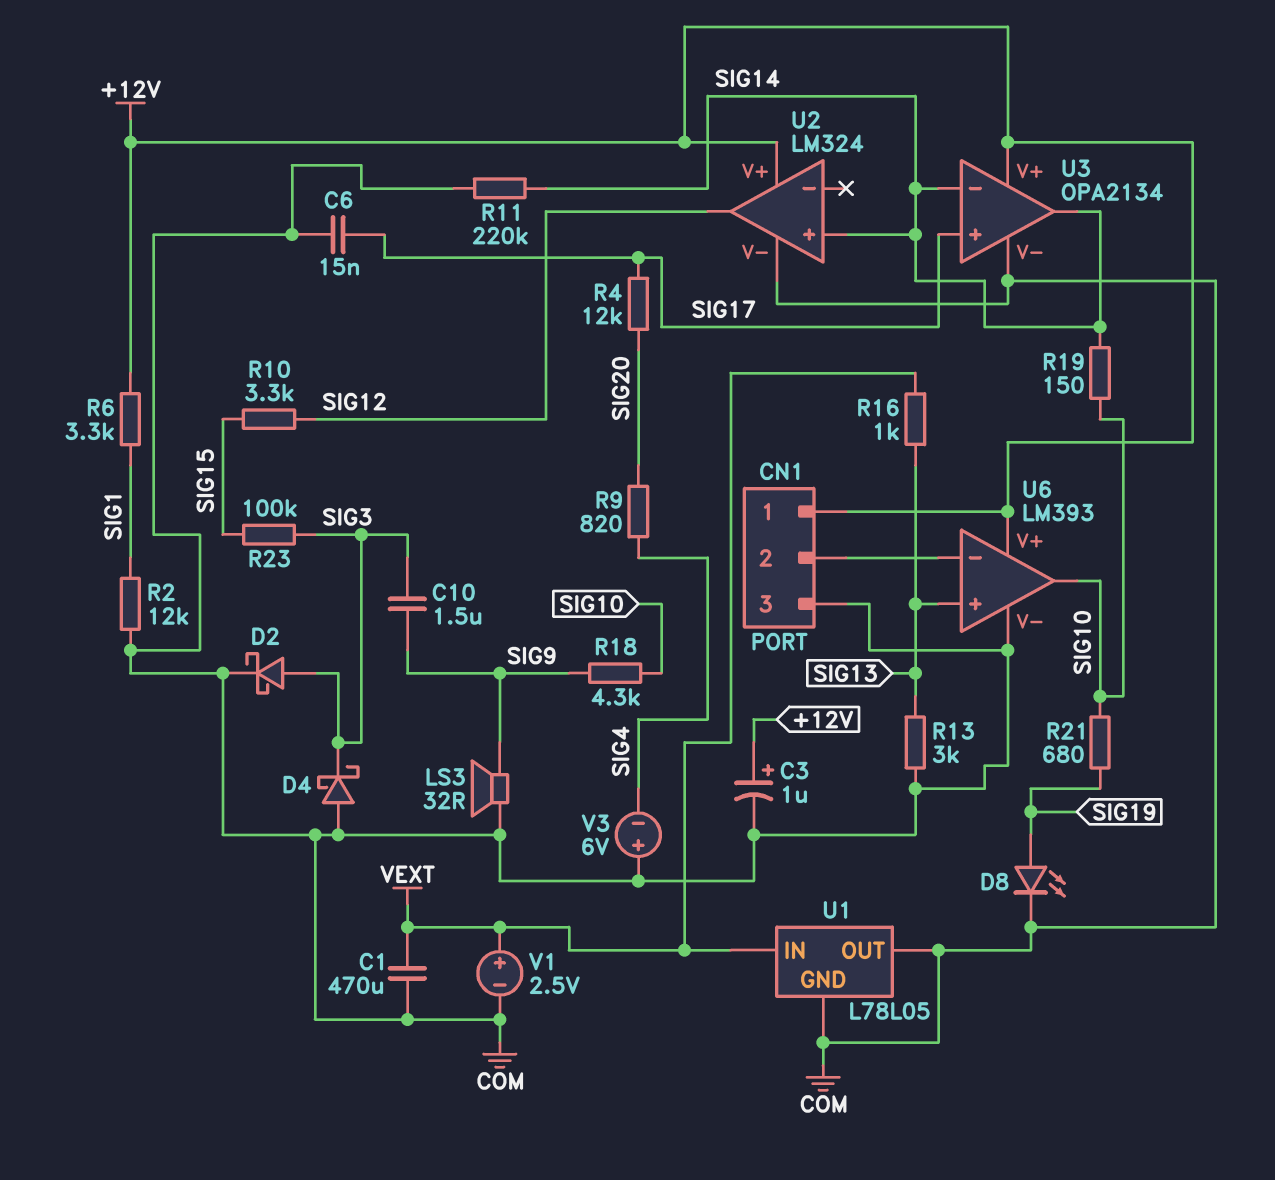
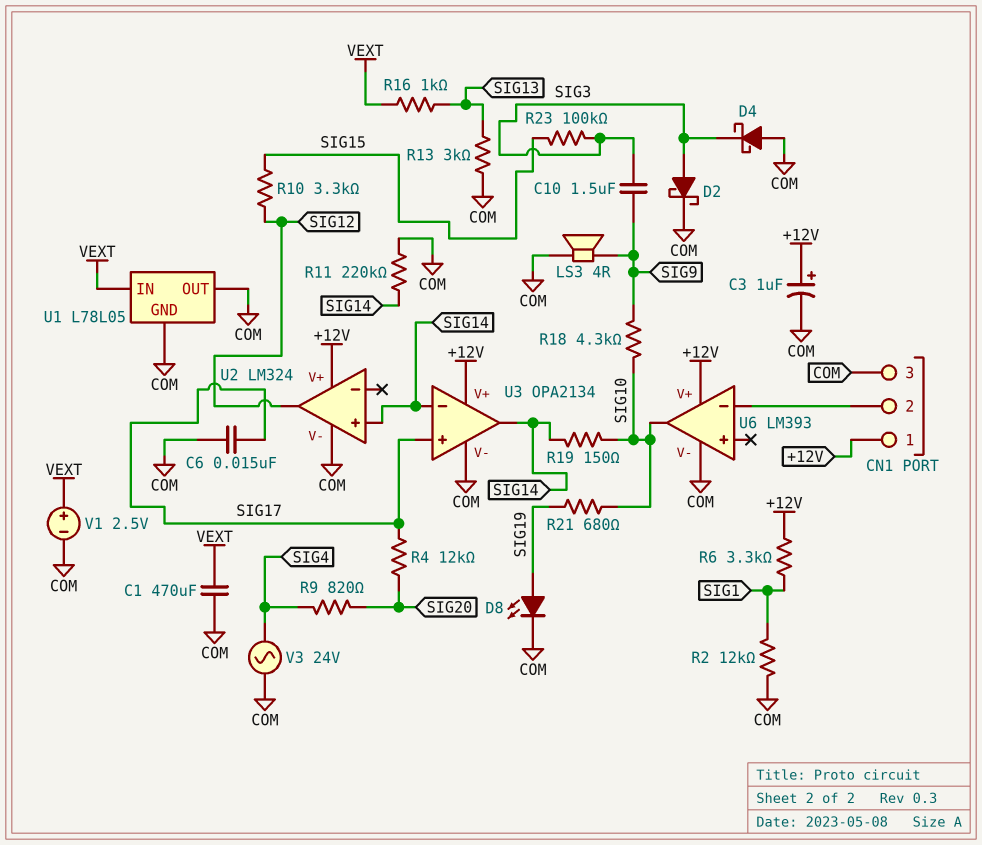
LS3: speaker 32R (COM, SIG9) -> speaker 4R (COM, SIG9)
U6 pin in+: SIG13 -> none
V3: 6V (plus COM, minus SIG4) -> AC 24V (COM, SIG4)

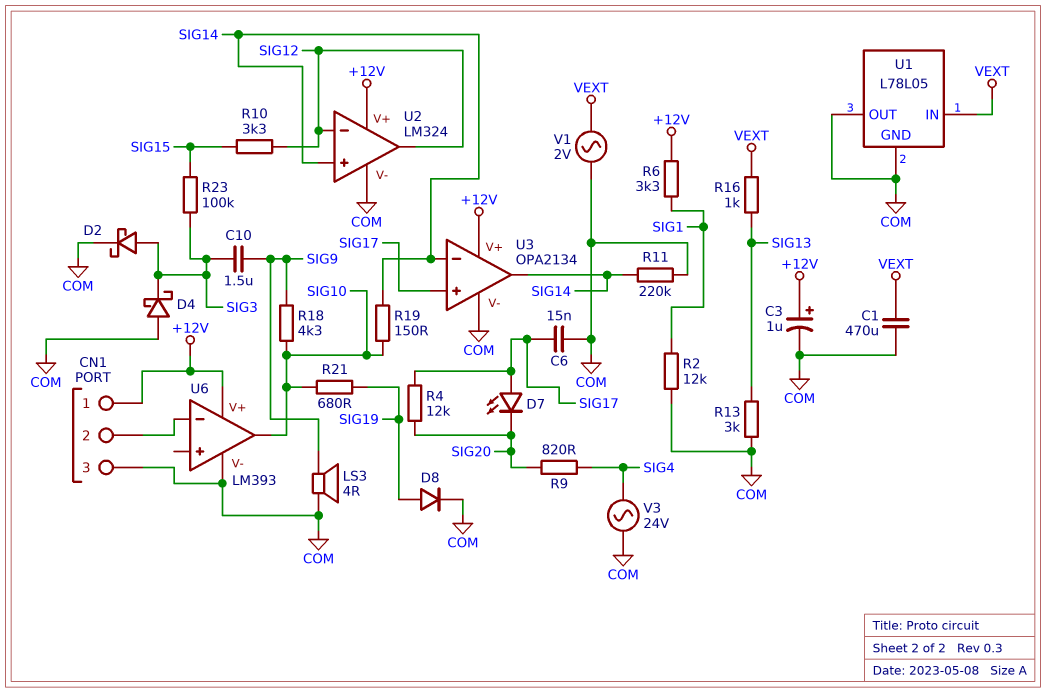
D7: none -> LED (A SIG17, K SIG20)
D8: LED (A SIG19, K COM) -> diode (A SIG19, K COM)
U2 pin in-: none -> SIG12
V1: 2.5V (plus VEXT, minus COM) -> AC 2V (COM, VEXT)

